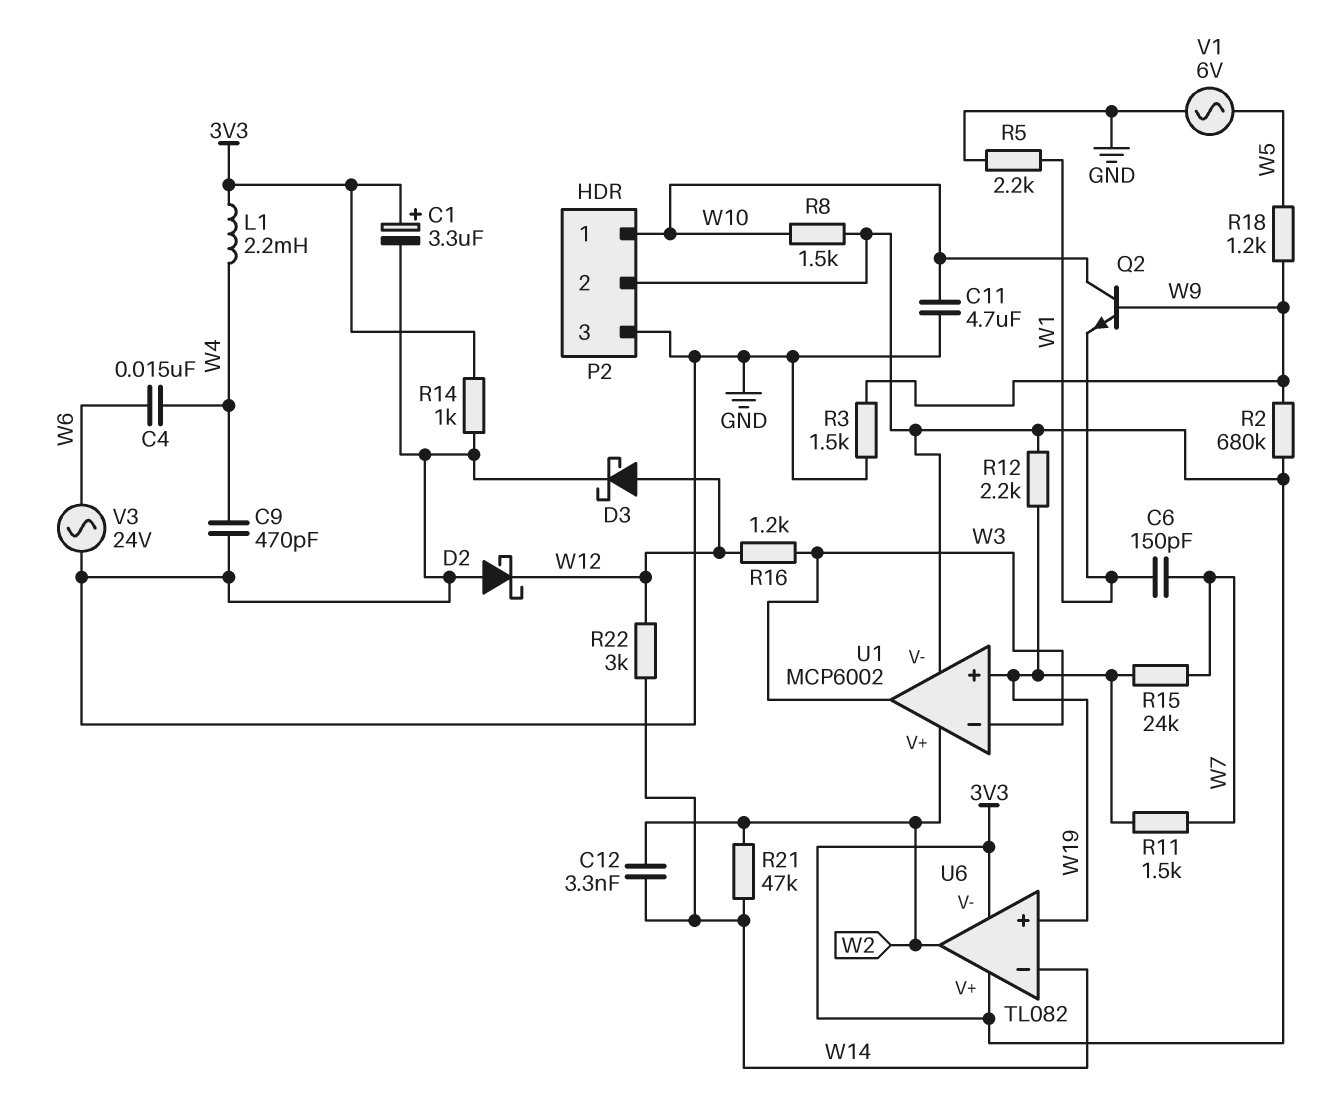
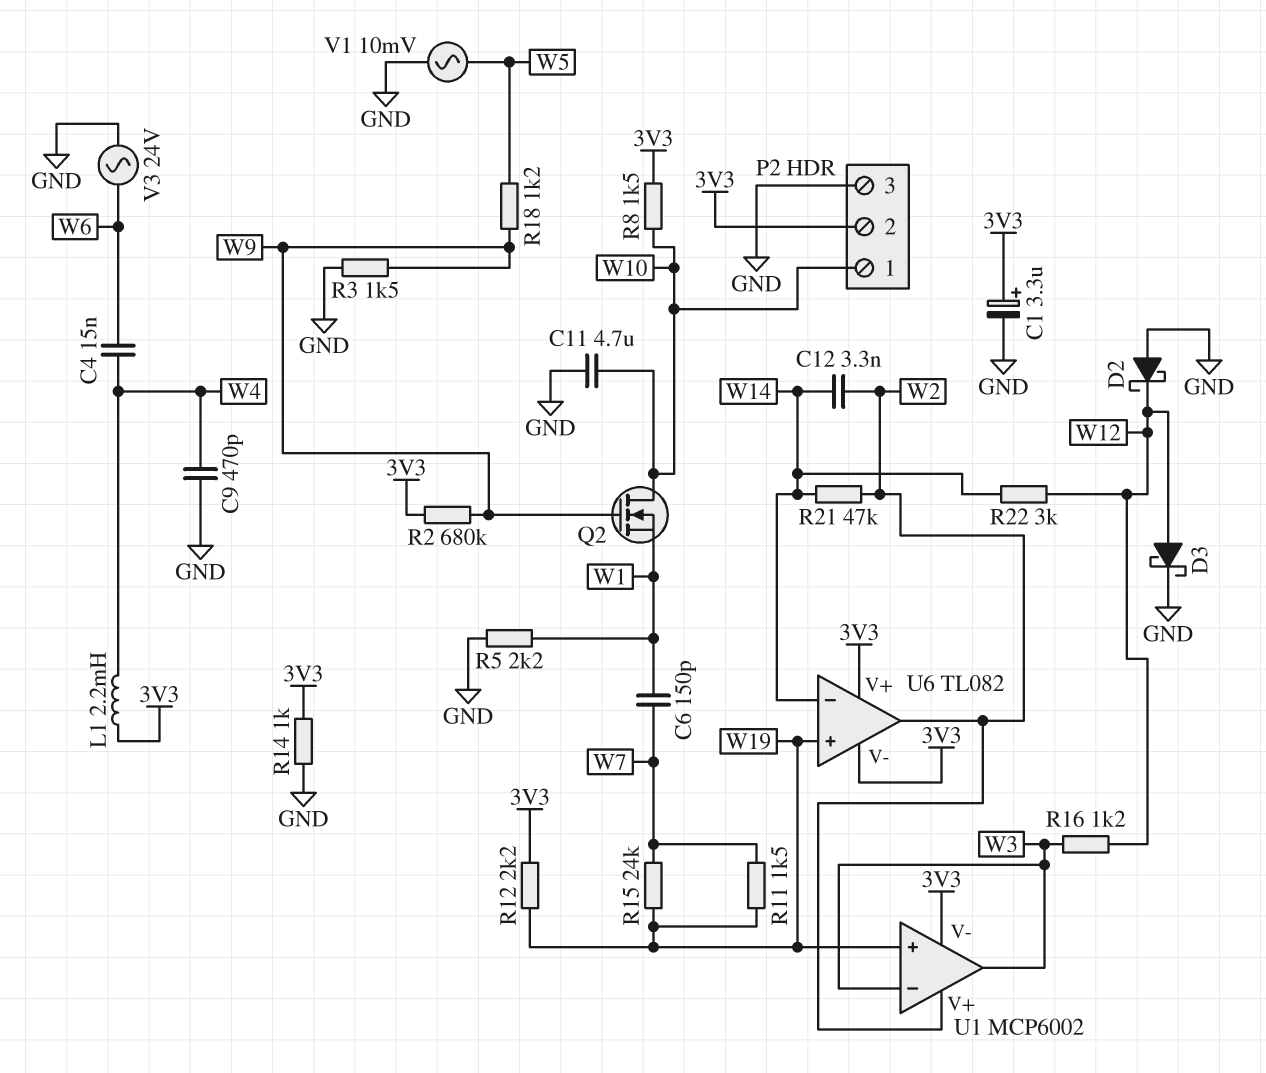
Q2: NPN (B W9, C W10, E W1) -> NMOS (G W9, D W10, S W1)
V1: AC 6V (GND, W5) -> AC 10mV (GND, W5)

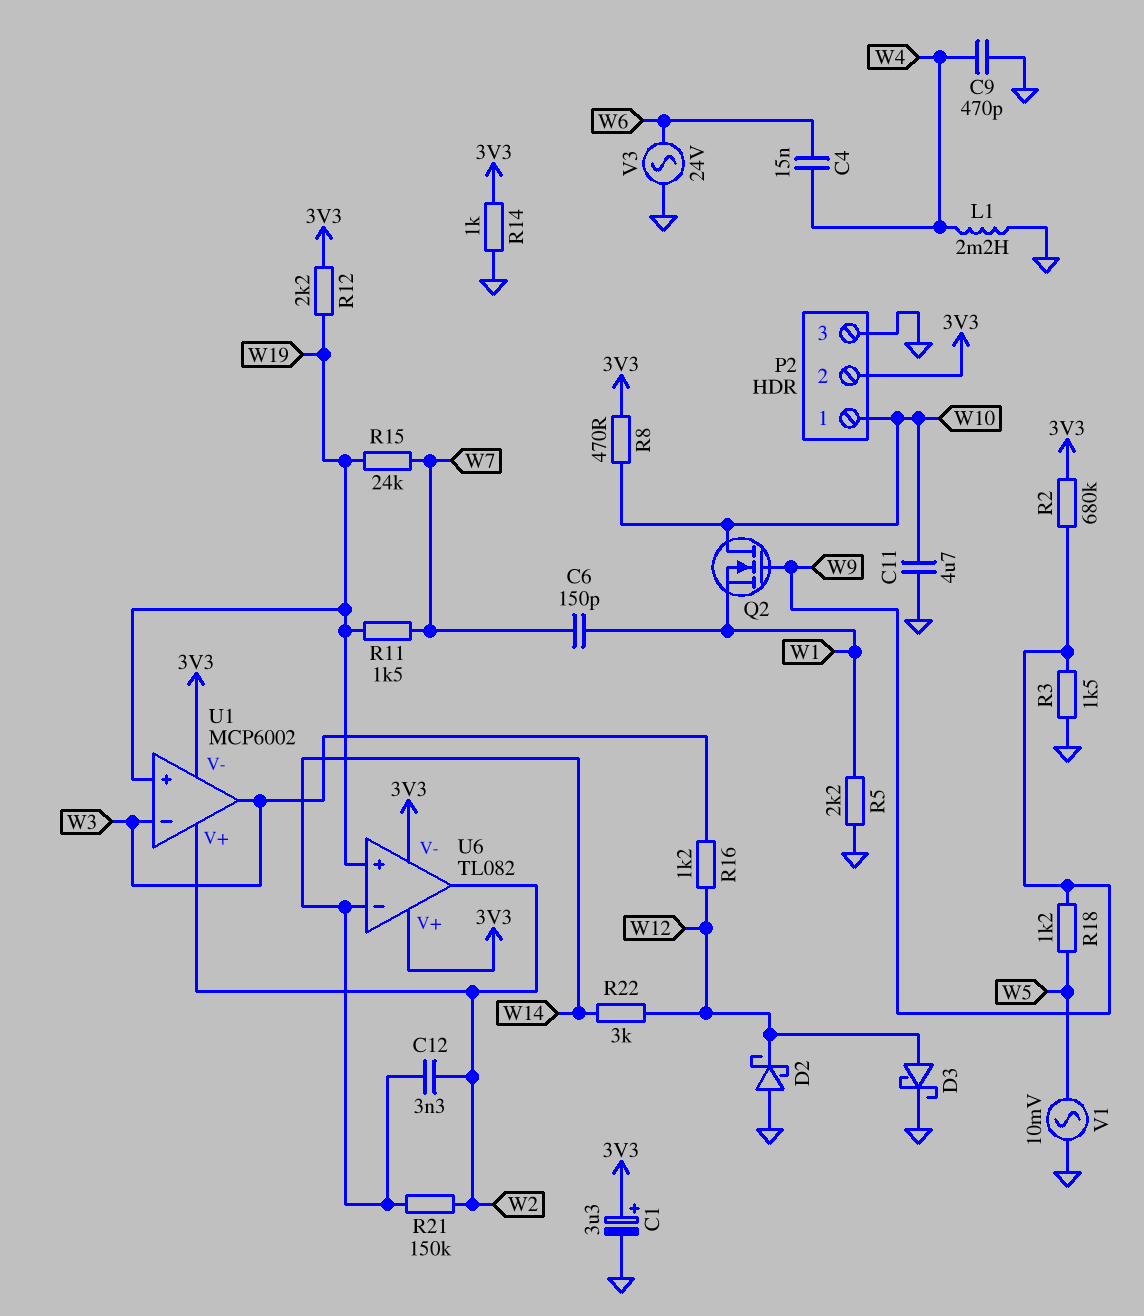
L1: 2.2mH (3V3, W4) -> 2.2mH (GND, W4)
R8: 1.5k (3V3, W10) -> 470 (3V3, W10)
R21: 47k (W2, W14) -> 150k (W2, W14)

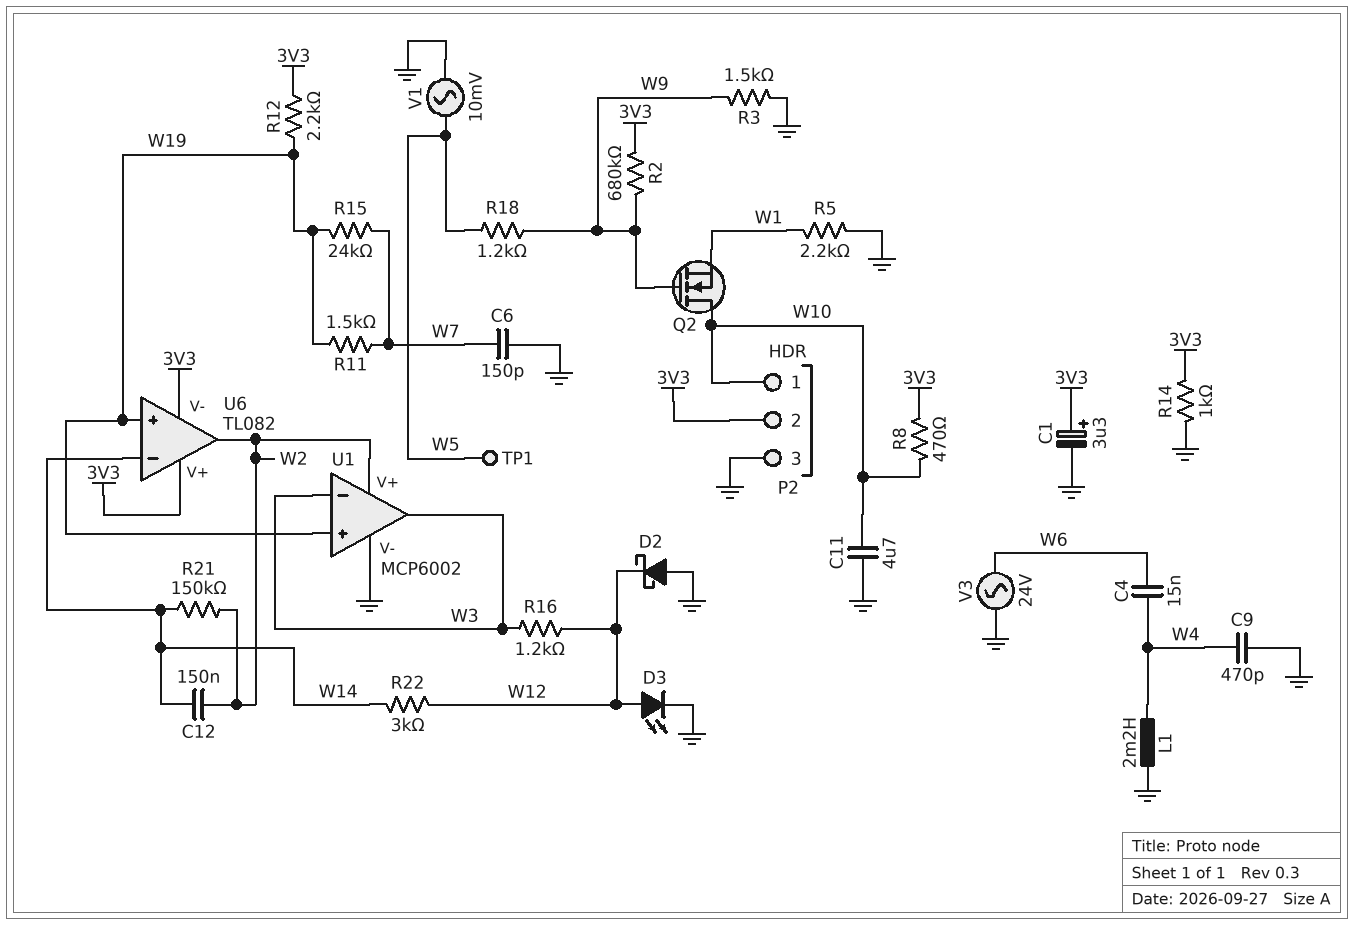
C6: 150pF (W1, W7) -> 150pF (GND, W7)
C12: 3.3nF (W2, W14) -> 150nF (W2, W14)
D3: schottky (A W12, K GND) -> LED (A W12, K GND)
TP1: none -> test point (W5)
U1 pin V-: 3V3 -> GND

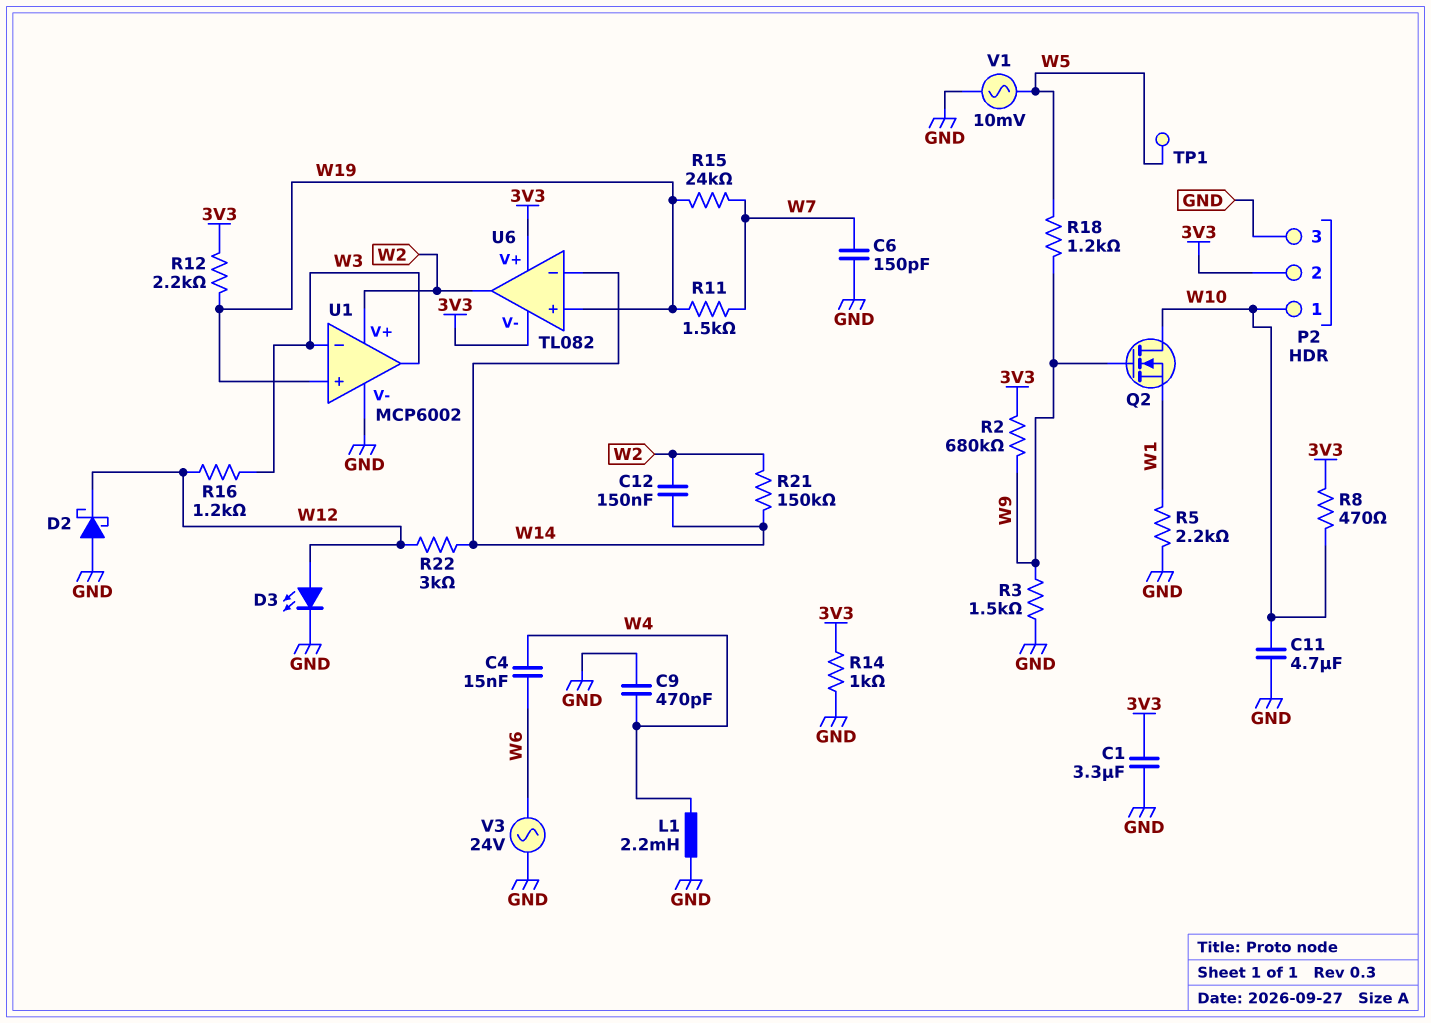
C1: 3.3uF (plus 3V3, minus GND) -> 3.3uF (3V3, GND)

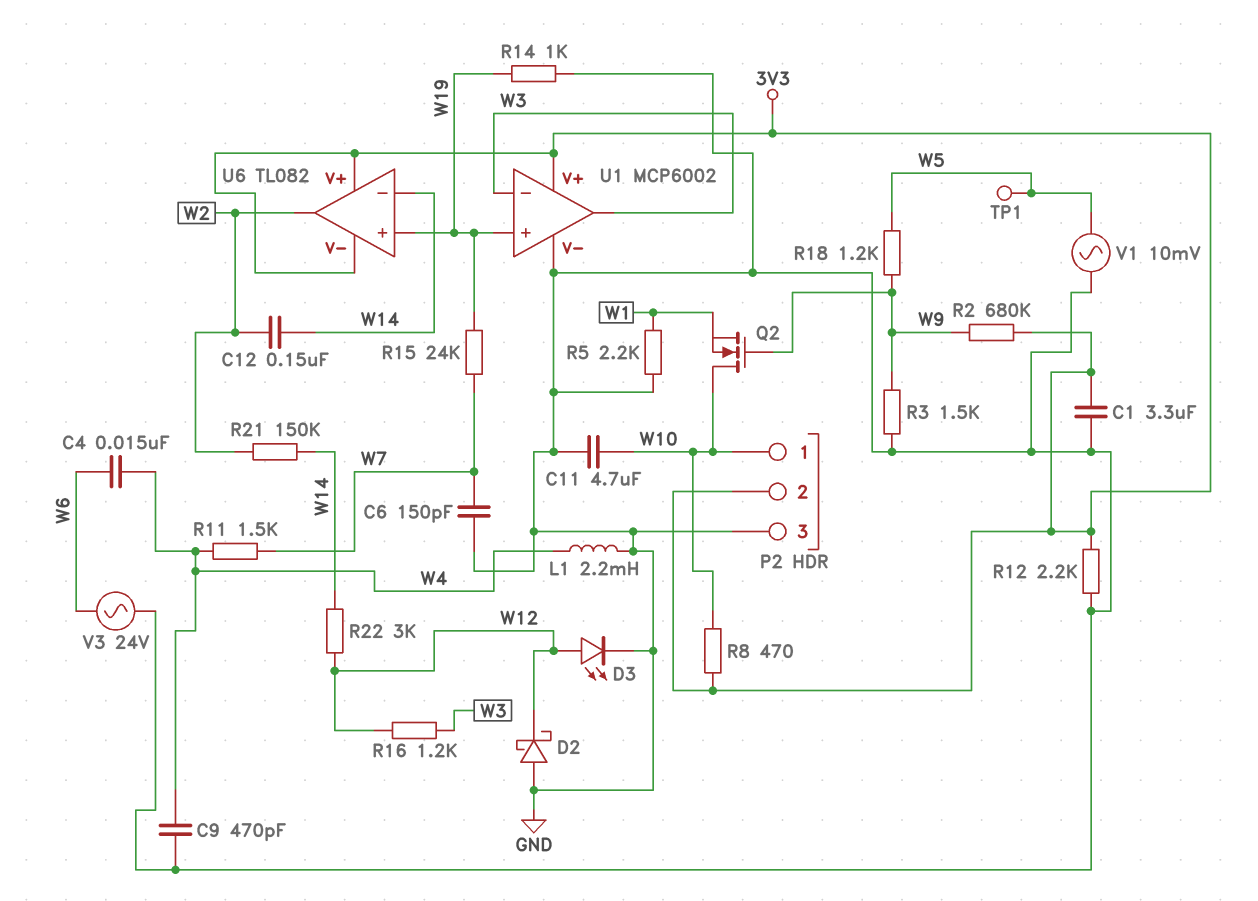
R11: 1.5k (W7, W19) -> 1.5k (W4, W7)
R12: 2.2k (3V3, W19) -> 2.2k (3V3, GND)
R14: 1k (3V3, GND) -> 1k (GND, W19)
U1 pin V+: W2 -> 3V3

